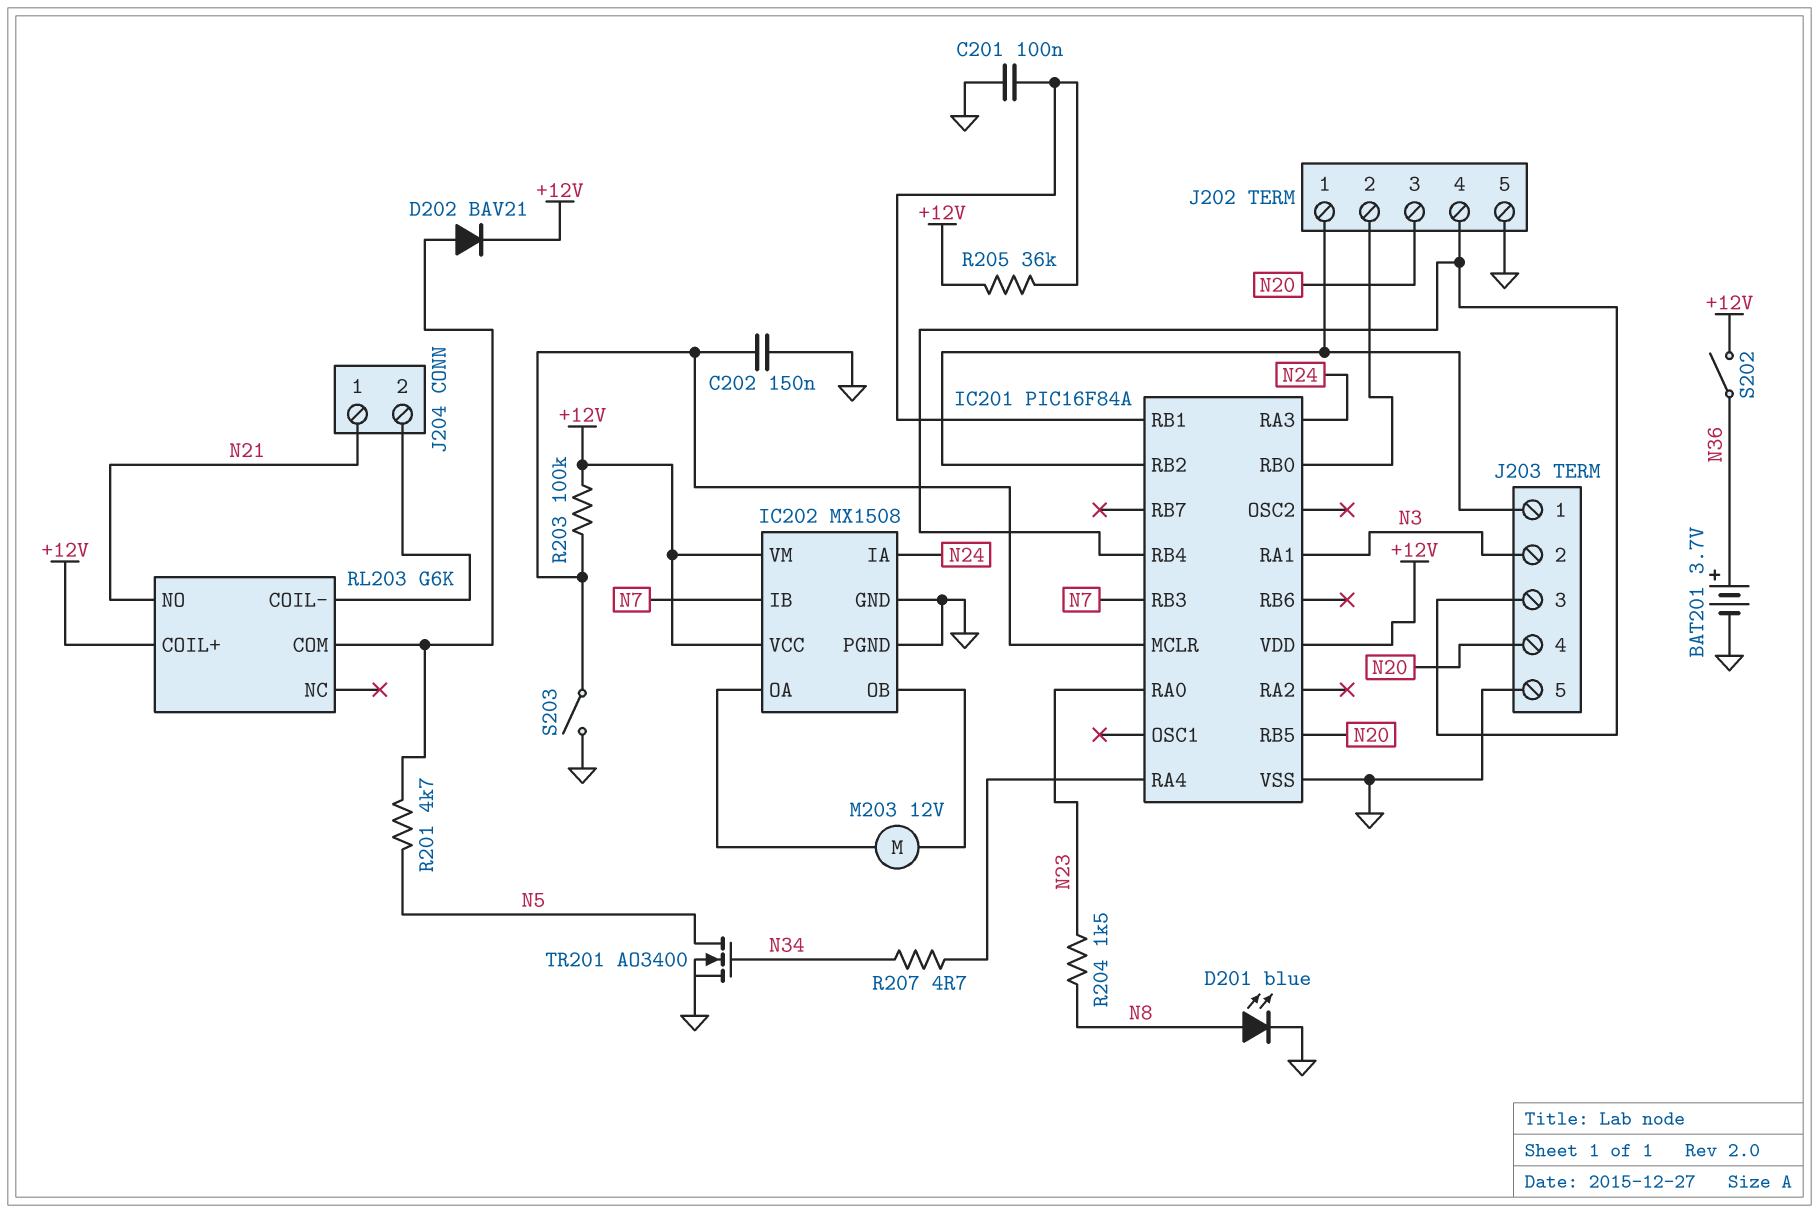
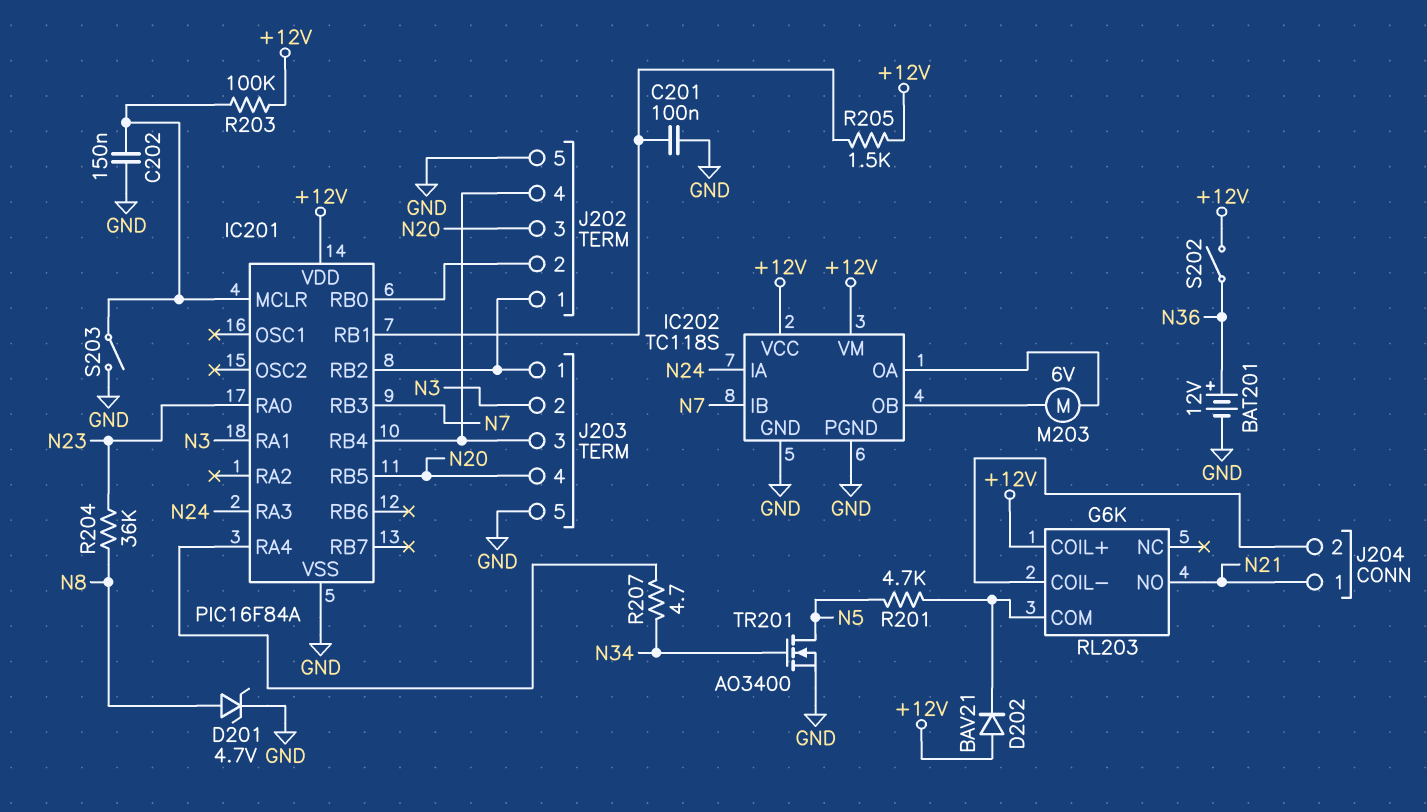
BAT201: 3.7V (plus N36, minus GND) -> 12V (plus N36, minus GND)
D201: LED blue (A N8, K GND) -> zener 4.7V (A N8, K GND)
D202: diode BAV21 (A RL203/COM, K +12V) -> diode BAV21 (A +12V, K RL203/COM)
IC202: MX1508 -> TC118S
M203: motor 12V (IC202/OA, IC202/OB) -> motor 6V (IC202/OA, IC202/OB)
R204: 1.5k (N8, N23) -> 36k (N8, N23)
R205: 36k (+12V, IC201/RB1) -> 1.5k (+12V, IC201/RB1)

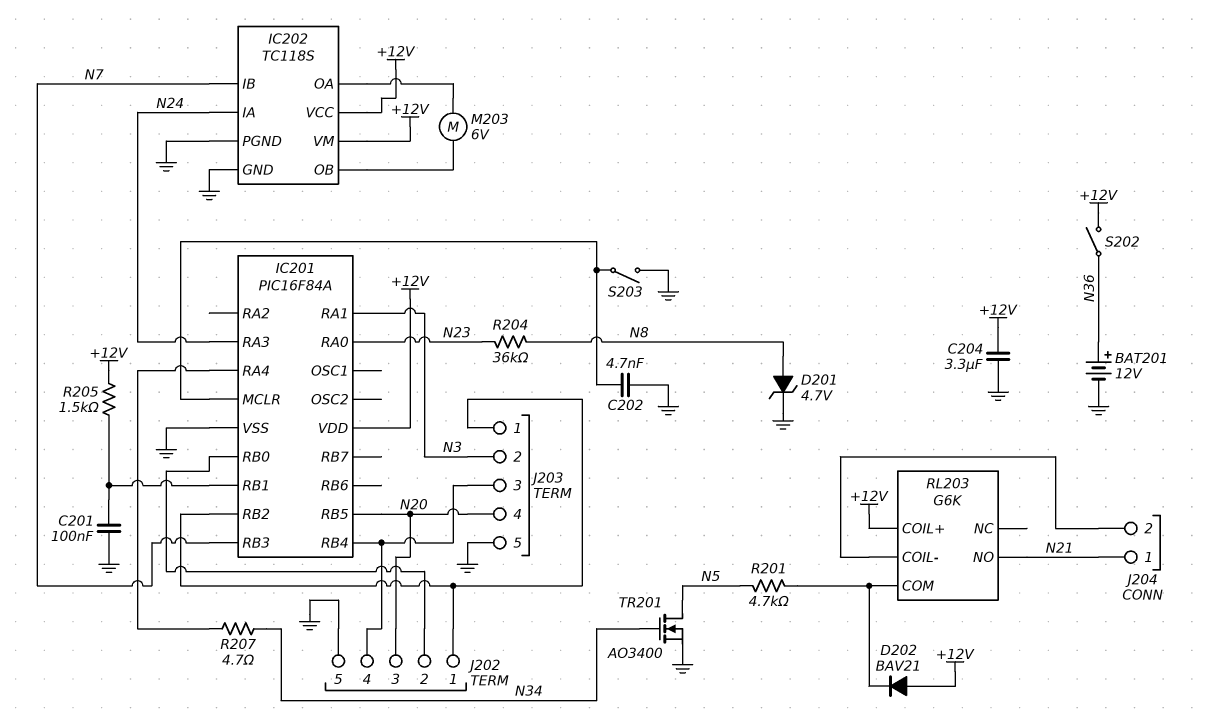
C202: 150nF (GND, IC201/MCLR) -> 4.7nF (GND, IC201/MCLR)
C204: none -> 3.3uF (+12V, GND)
R203: 100k (+12V, IC201/MCLR) -> none

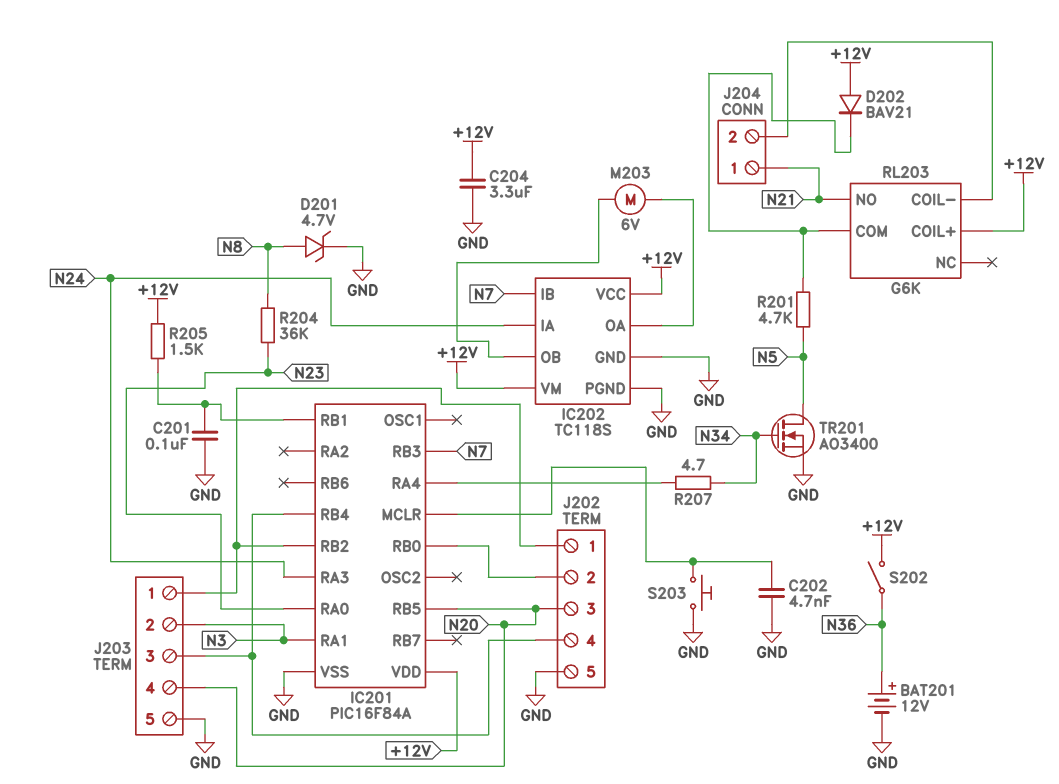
S203: switch (GND, IC201/MCLR) -> button (GND, IC201/MCLR)

